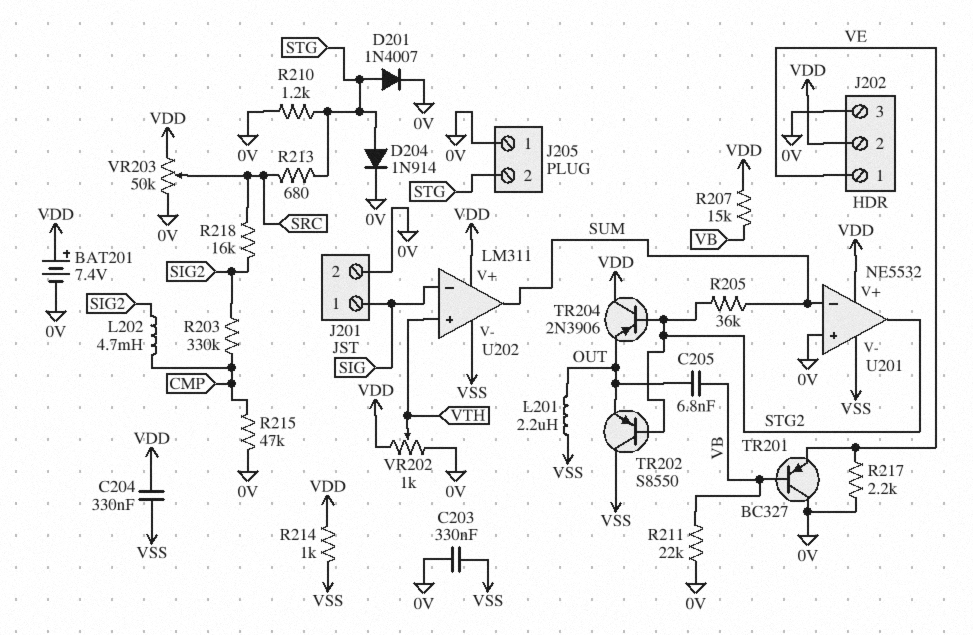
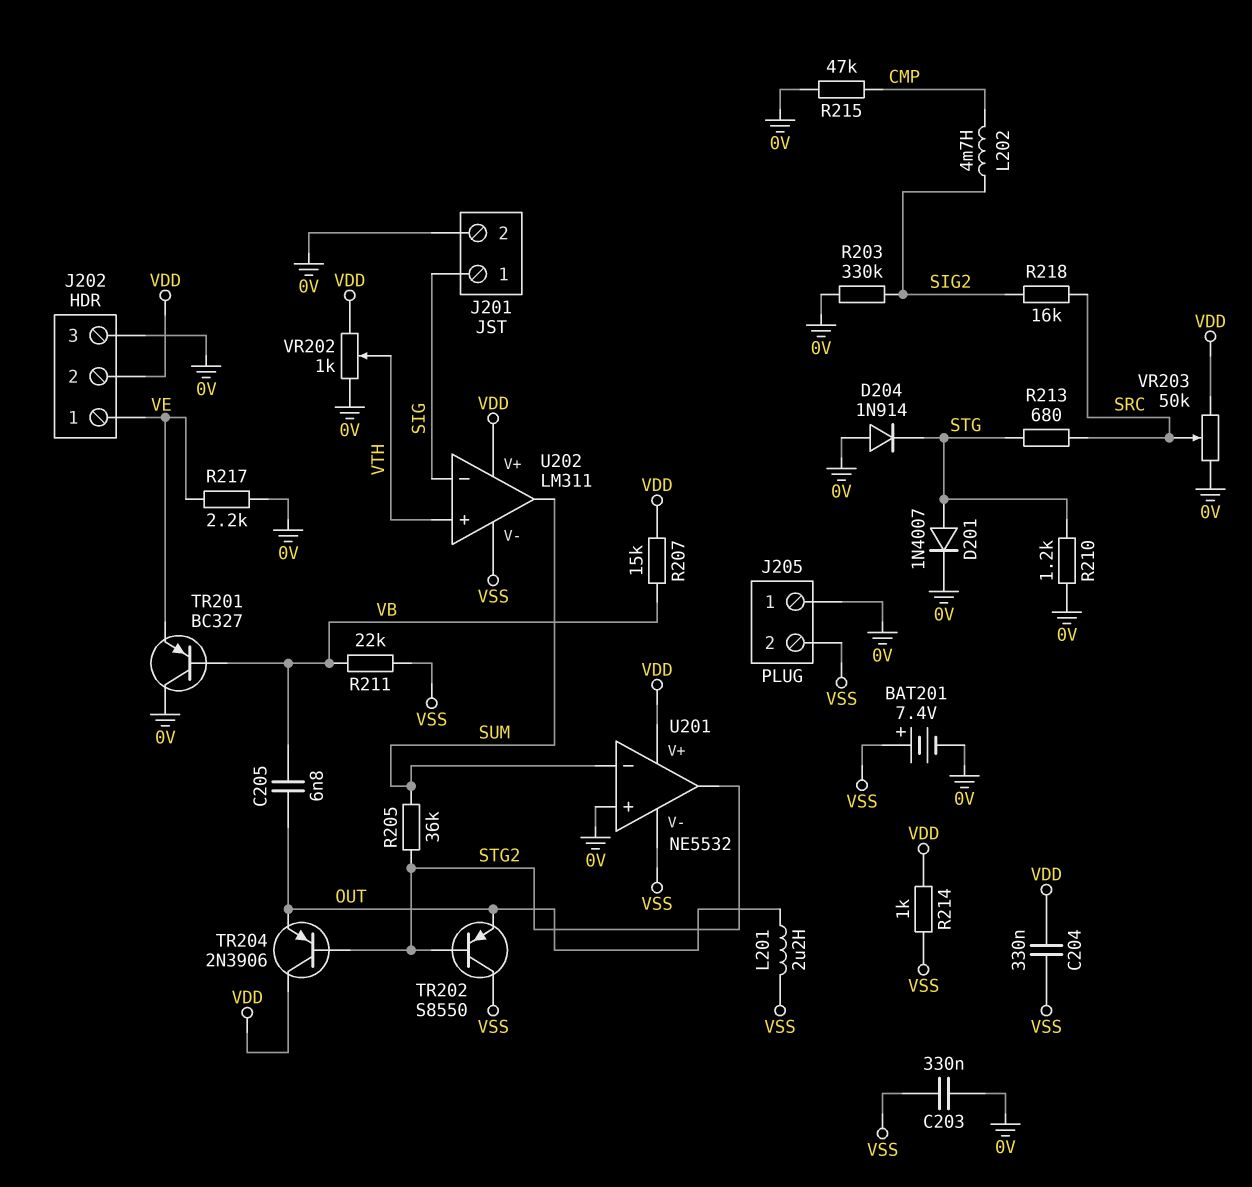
BAT201: 7.4V (plus VDD, minus 0V) -> 7.4V (plus VSS, minus 0V)
D204: diode 1N914 (A STG, K 0V) -> diode 1N914 (A 0V, K STG)
J205 pin 2: STG -> VSS
R203: 330k (CMP, SIG2) -> 330k (0V, SIG2)
R211: 22k (0V, VB) -> 22k (VB, VSS)

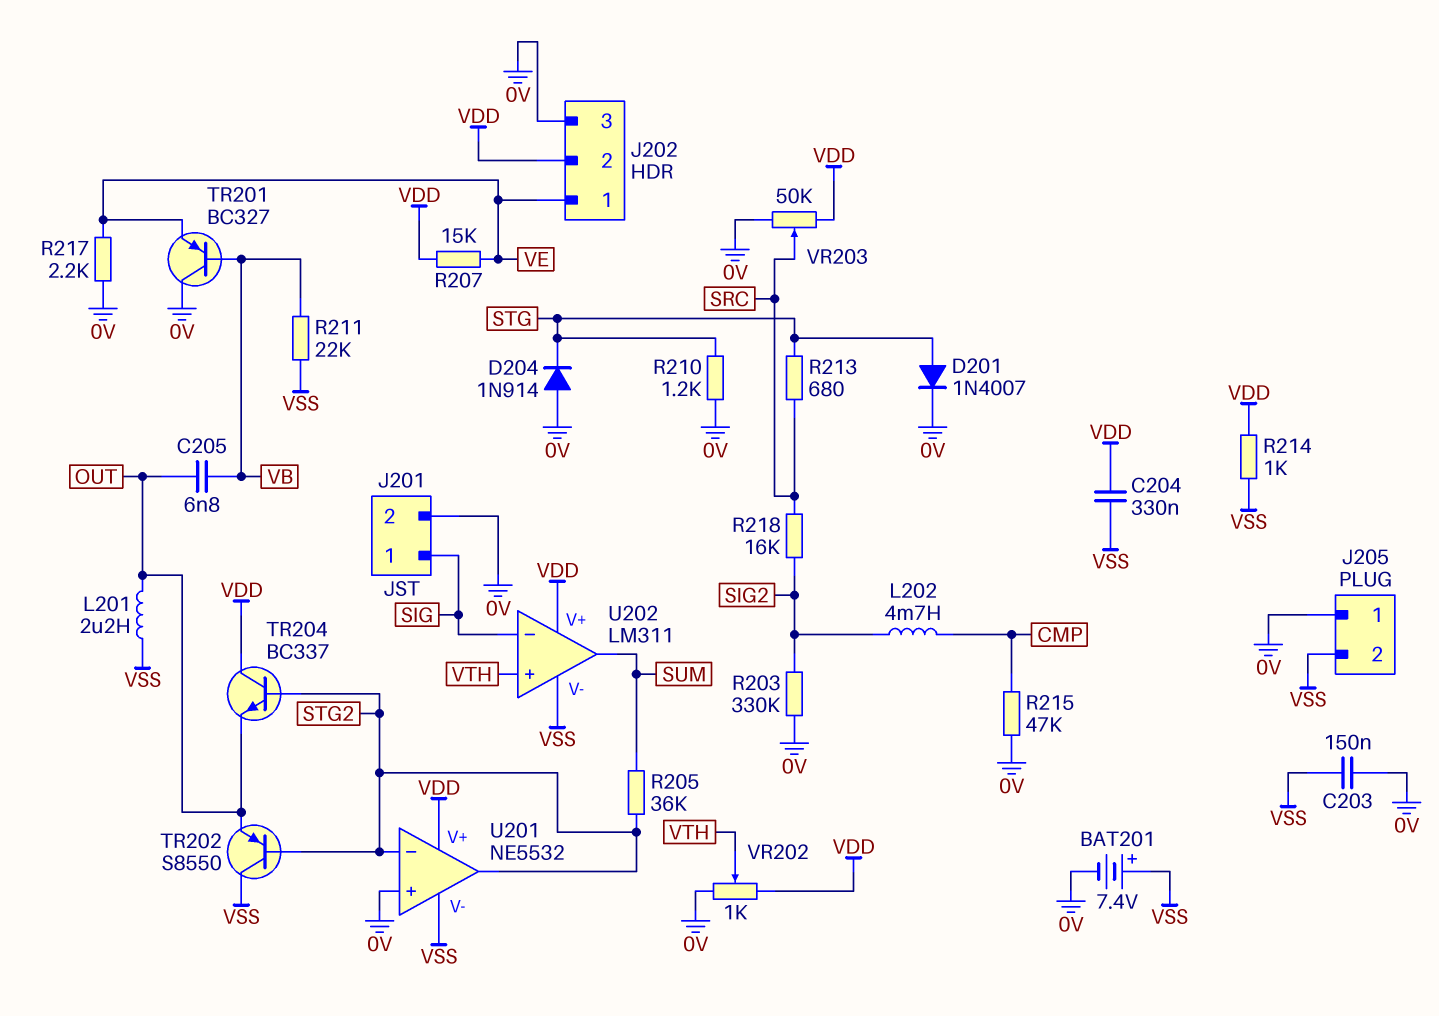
C203: 330nF (0V, VSS) -> 150nF (0V, VSS)
R207: 15k (VB, VDD) -> 15k (VDD, VE)
TR204: PNP 2N3906 (B STG2, C VDD, E OUT) -> NPN BC337 (B STG2, C VDD, E OUT)
U201 pin in-: SUM -> STG2

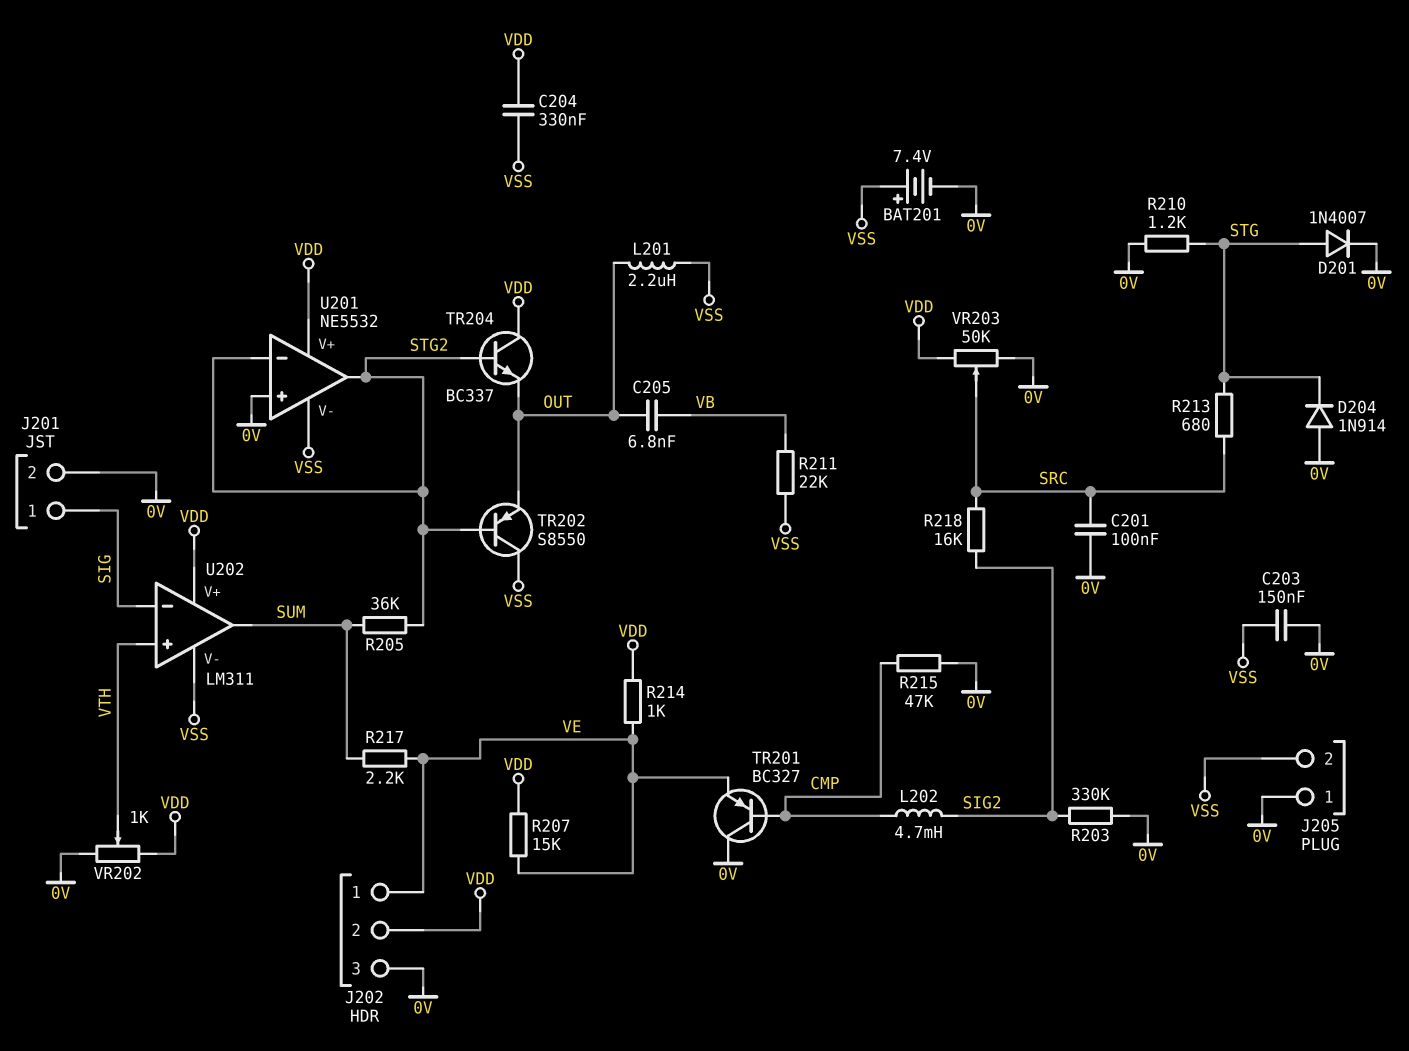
C201: none -> 100nF (0V, SRC)
R214: 1k (VDD, VSS) -> 1k (VDD, VE)
R217: 2.2k (0V, VE) -> 2.2k (SUM, VE)
TR201: PNP BC327 (B VB, C 0V, E VE) -> PNP BC327 (B CMP, C 0V, E VE)

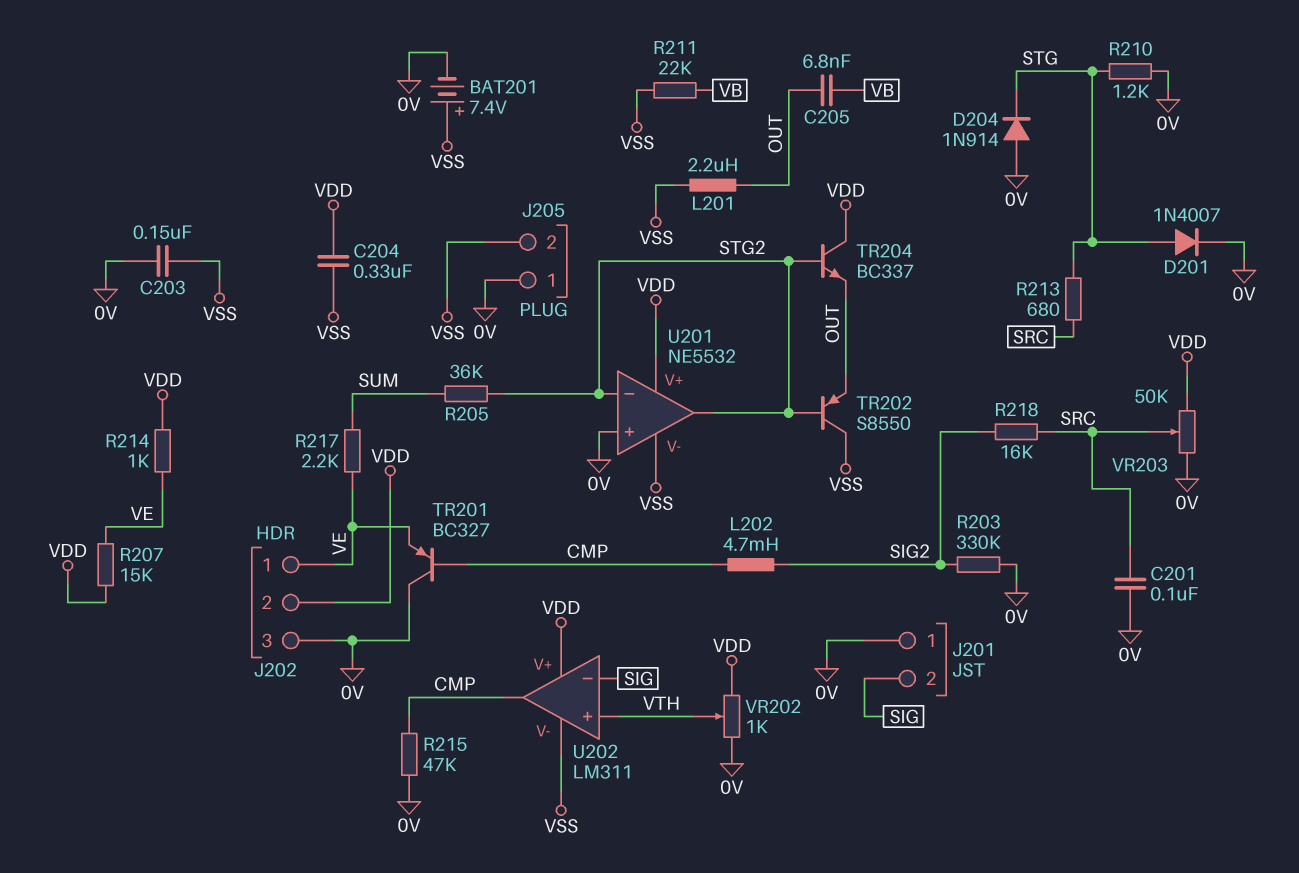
J201 pin 1: SIG -> 0V
J201 pin 2: 0V -> SIG
U202 pin out: SUM -> CMP

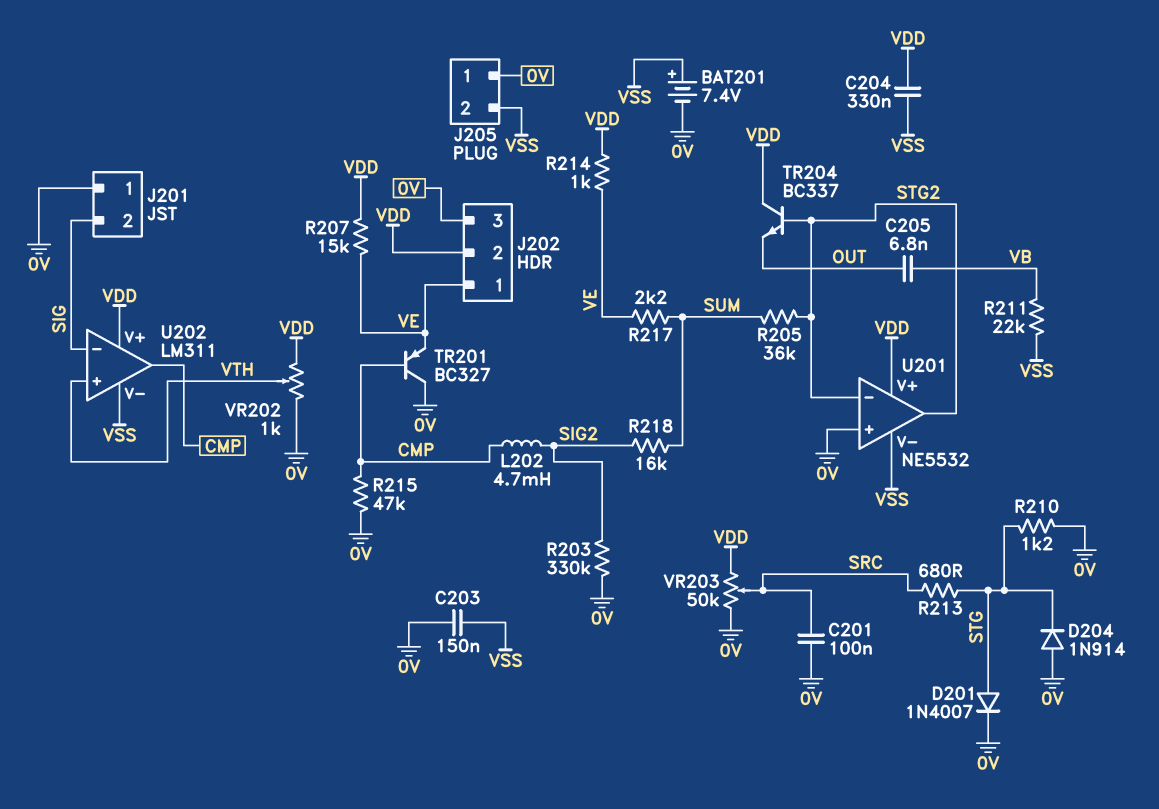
L201: 2.2uH (OUT, VSS) -> none
R218: 16k (SIG2, SRC) -> 16k (SIG2, SUM)
TR202: PNP S8550 (B STG2, C VSS, E OUT) -> none

